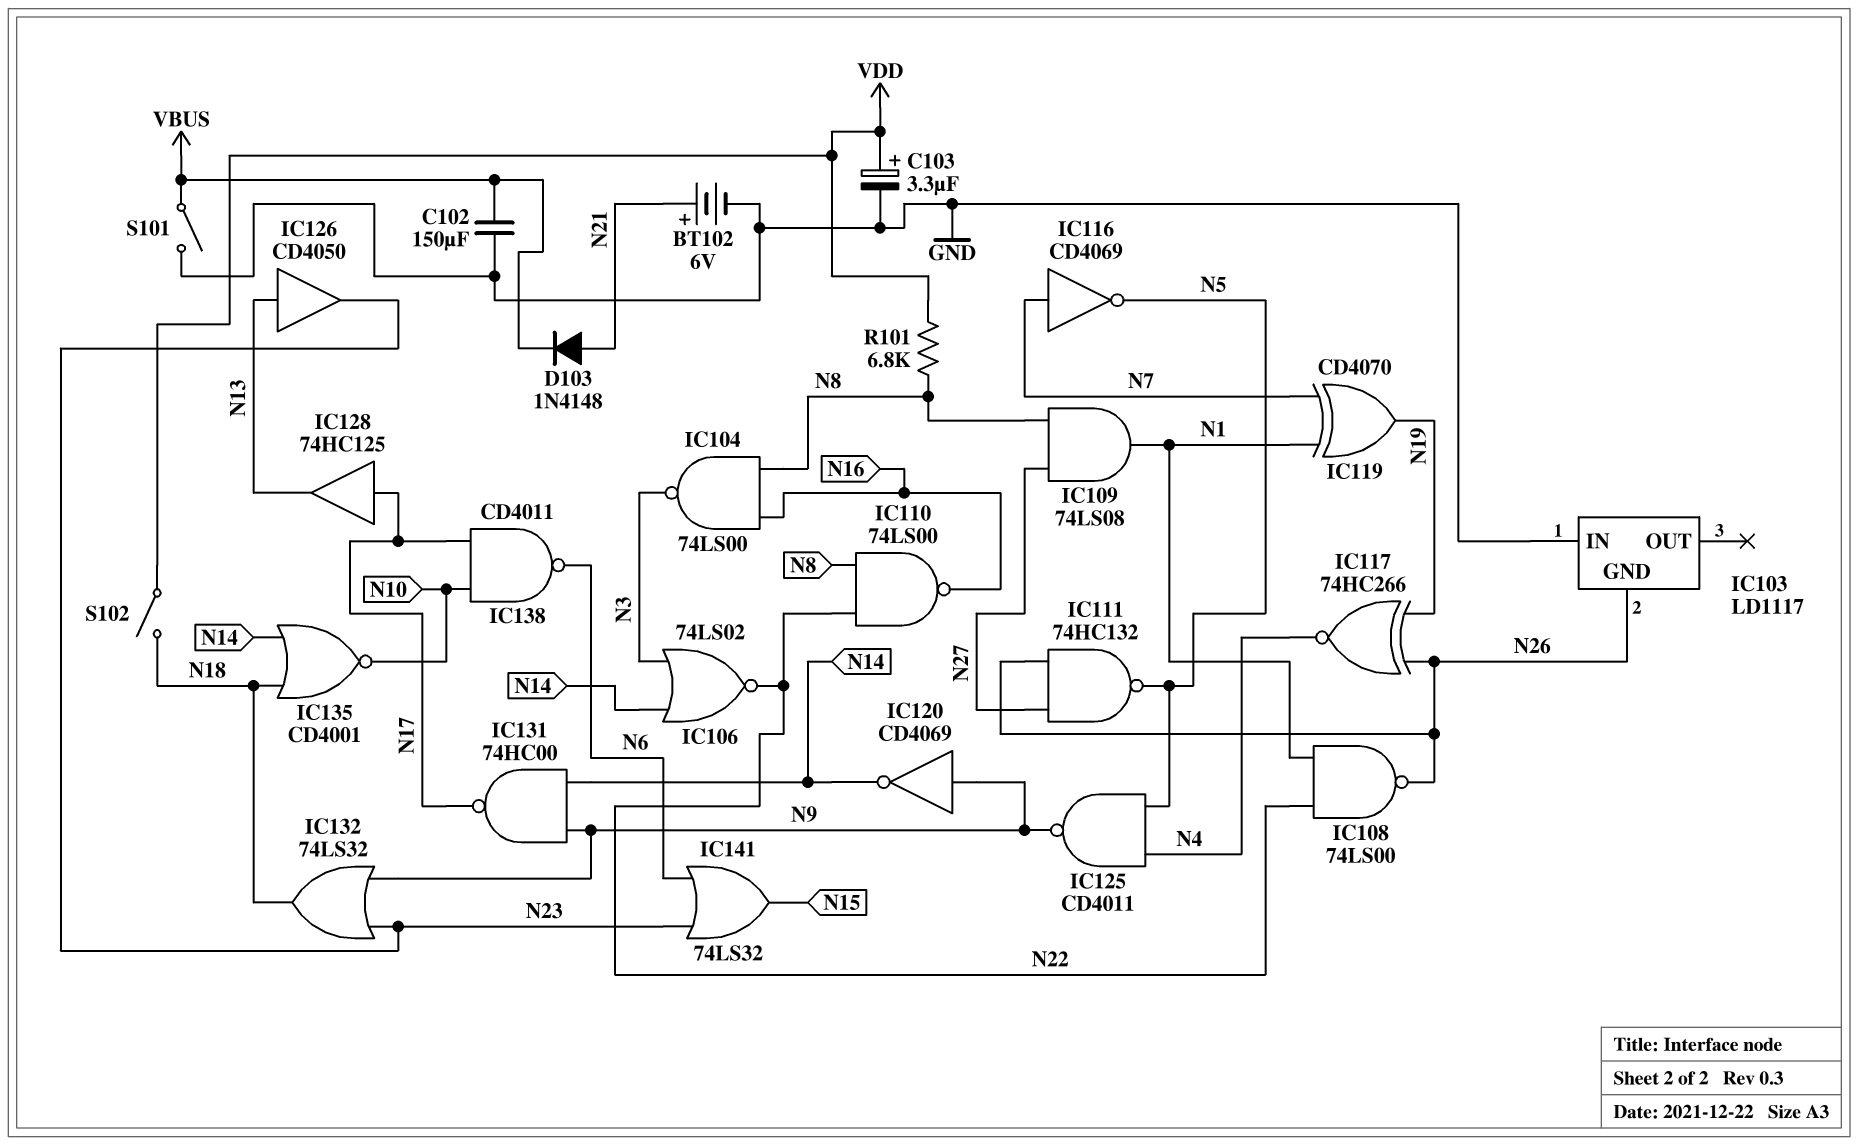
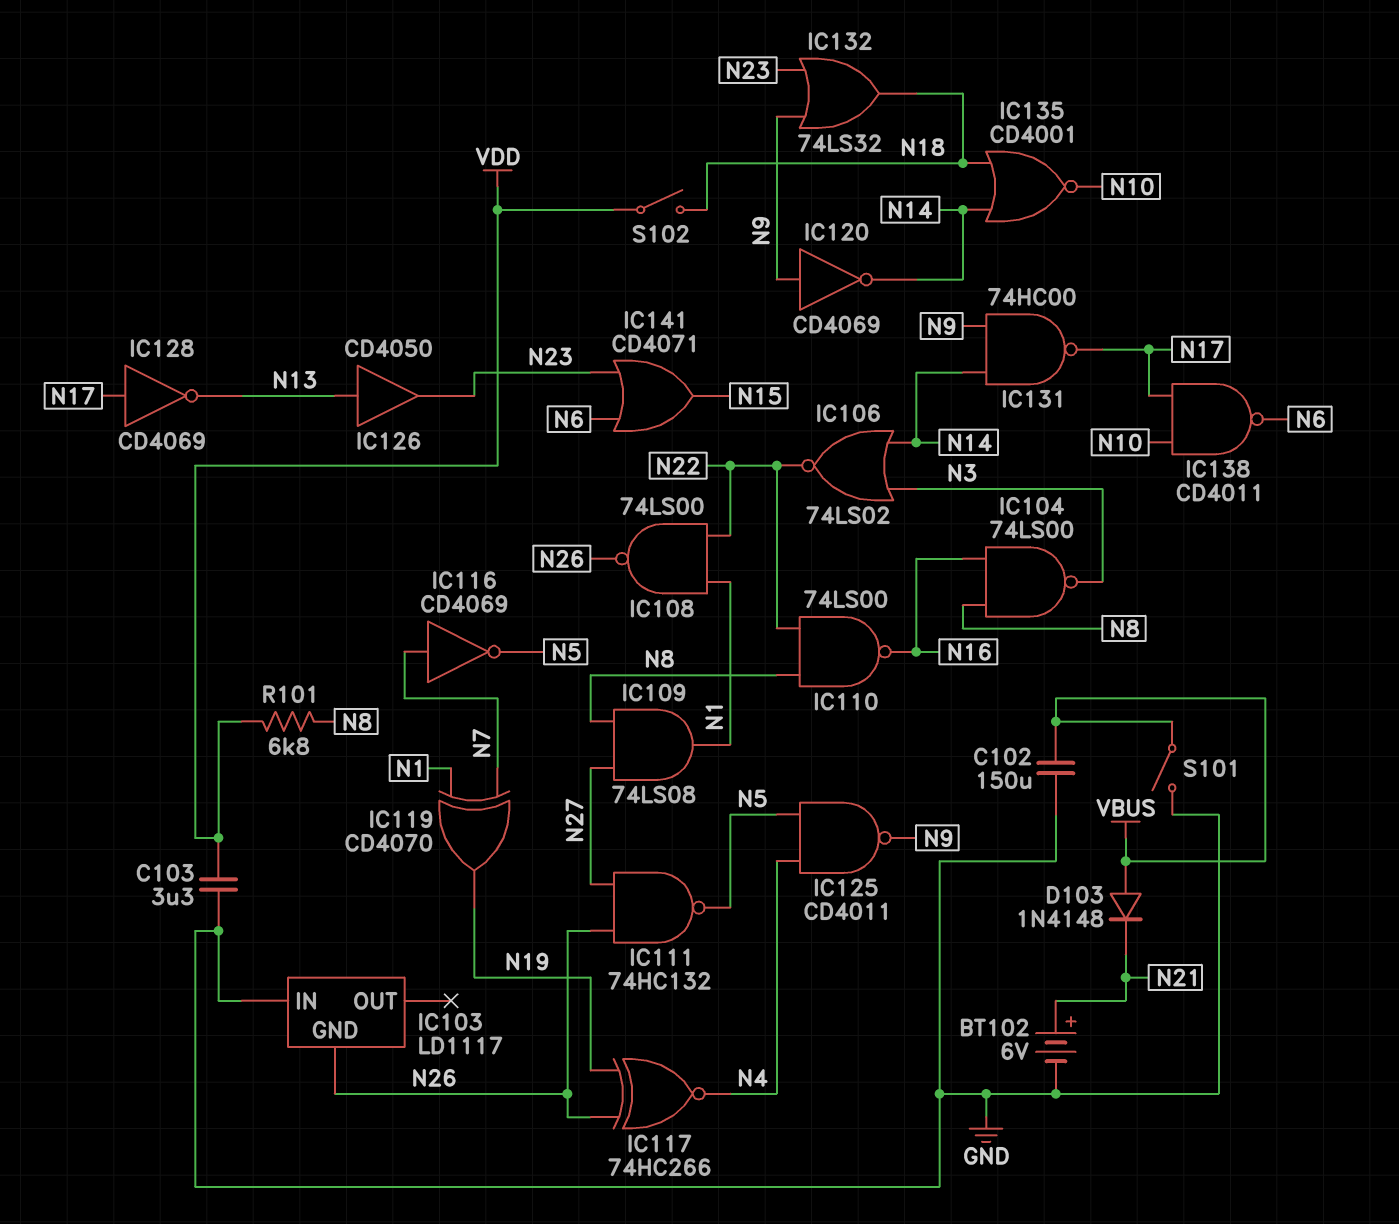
C103: 3.3uF (plus VDD, minus GND) -> 3.3uF (GND, VDD)
D103: diode 1N4148 (A N21, K VBUS) -> diode 1N4148 (A VBUS, K N21)
IC128: buffer 74HC125 (in N17, out N13) -> NOT CD4069 (in N17, out N13)
IC141: OR 74LS32 (in N6, in N23, out N15) -> OR CD4071 (in N6, in N23, out N15)

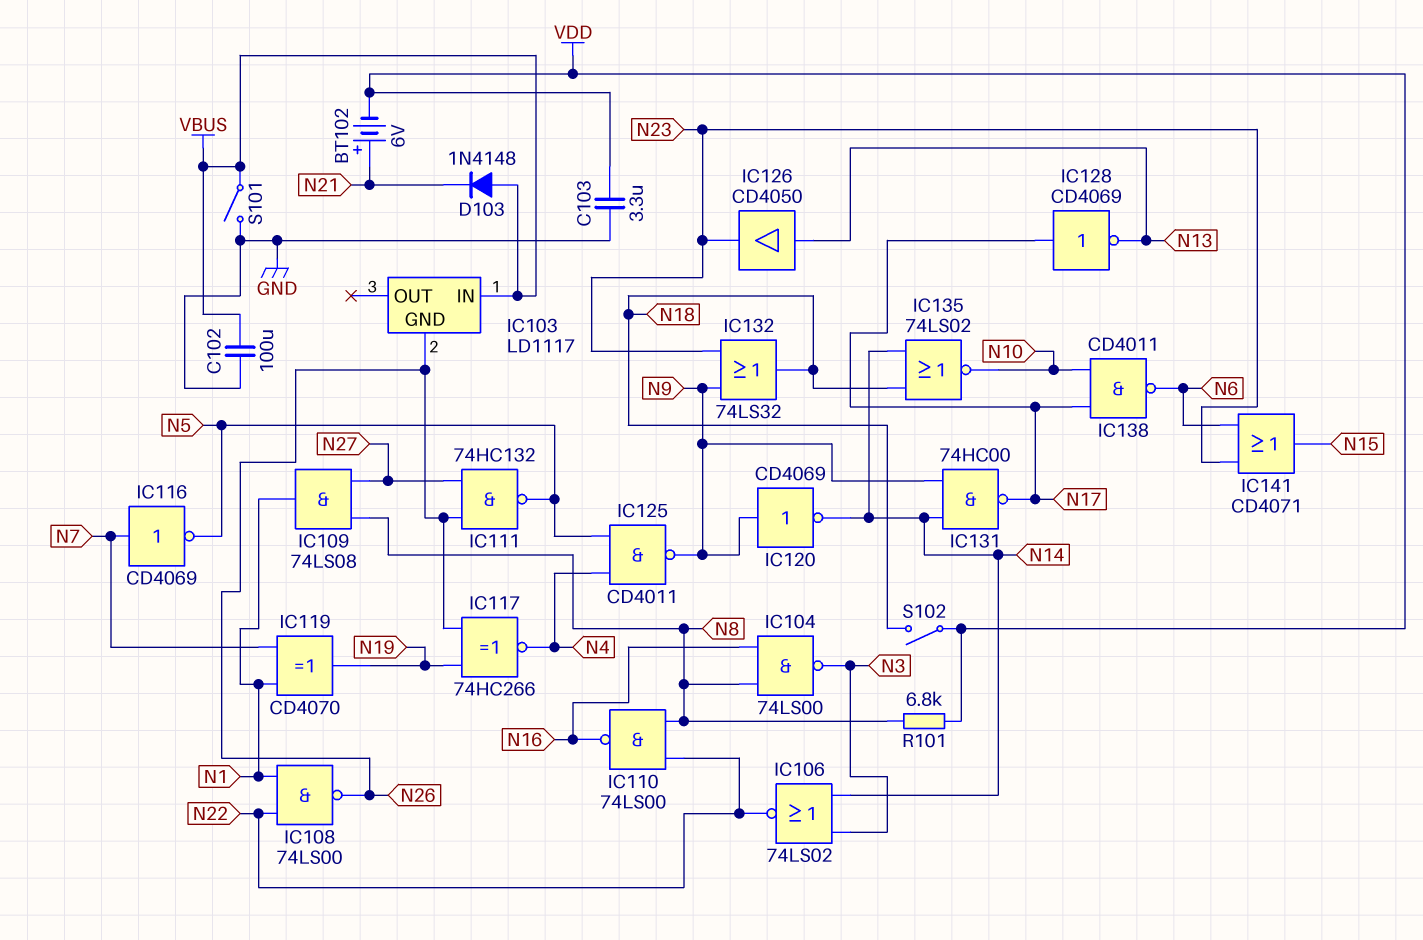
BT102: 6V (plus N21, minus GND) -> 6V (plus N21, minus VDD)
C102: 150uF (GND, VBUS) -> 100uF (GND, VBUS)
IC103 pin IN: GND -> VBUS
IC135: NOR CD4001 (in N14, in N18, out N10) -> NOR 74LS02 (in N14, in N18, out N10)

